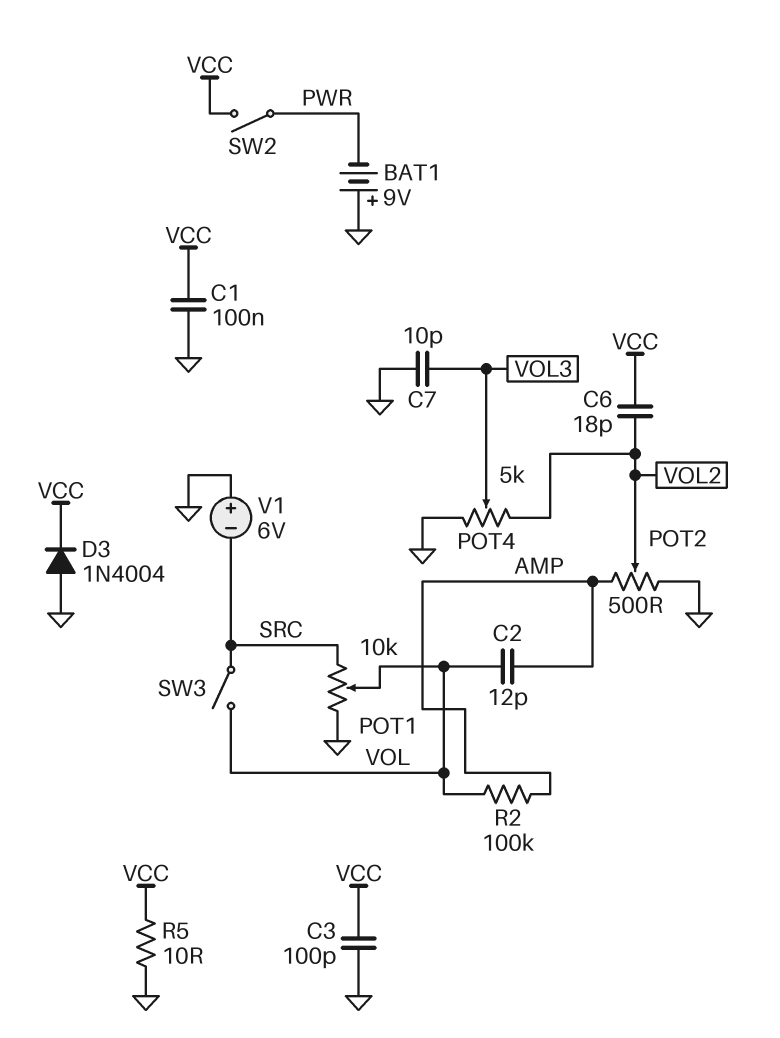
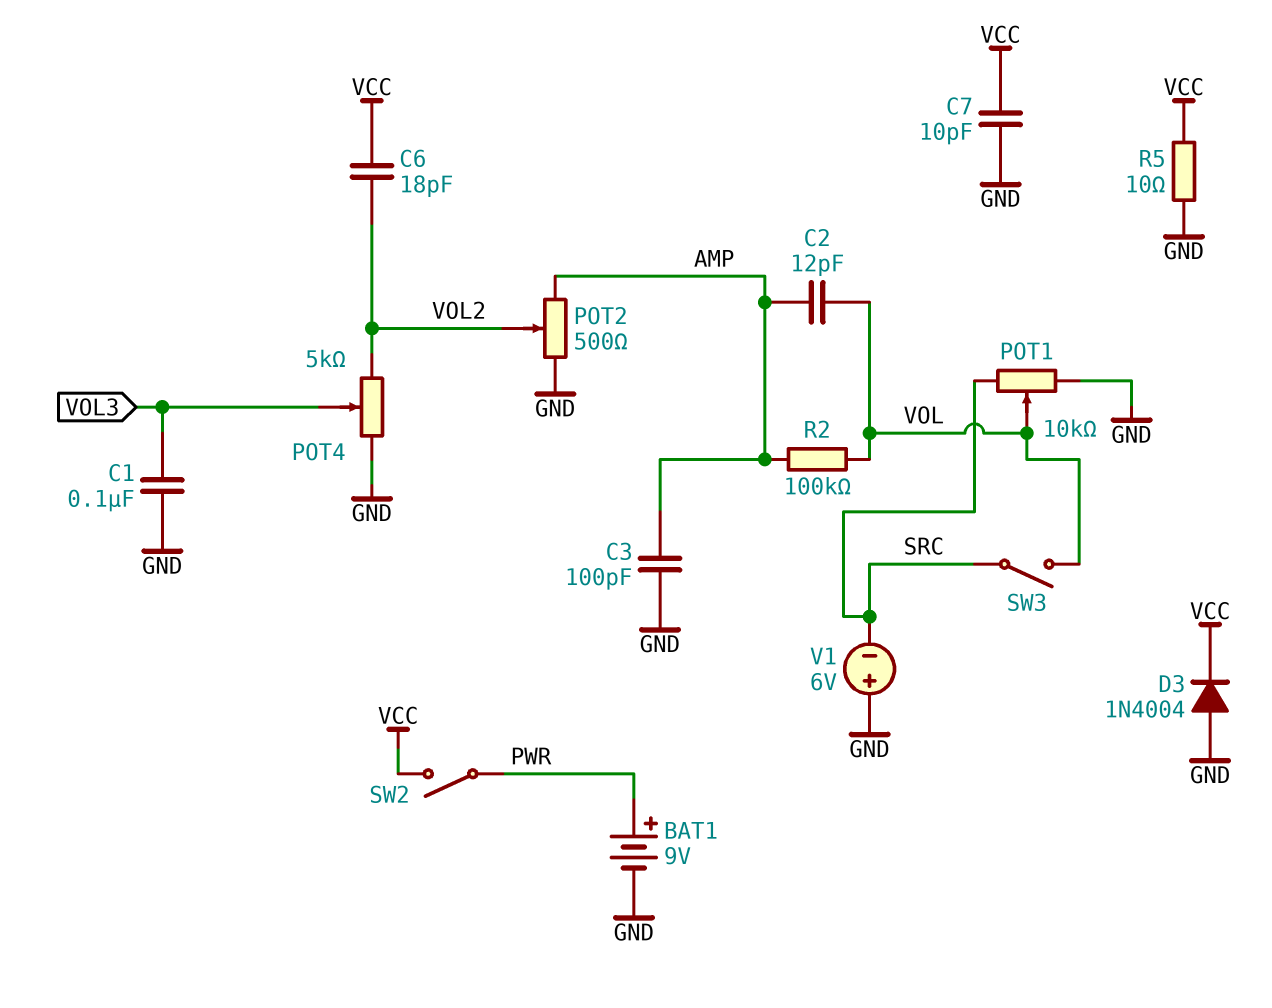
BAT1: 9V (plus GND, minus PWR) -> 9V (plus PWR, minus GND)
C1: 100nF (GND, VCC) -> 100nF (GND, VOL3)
C3: 100pF (GND, VCC) -> 100pF (AMP, GND)
C7: 10pF (GND, VOL3) -> 10pF (GND, VCC)

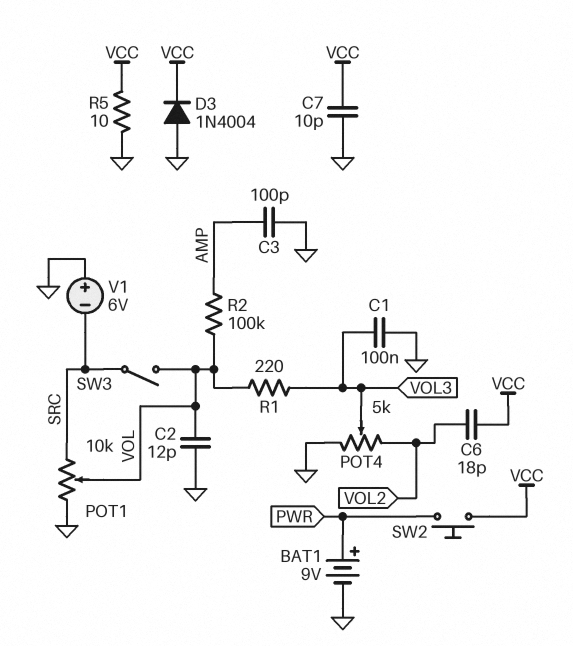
C2: 12pF (AMP, VOL) -> 12pF (GND, VOL)
POT2: 500 (AMP, GND, wiper VOL2) -> none
R1: none -> 220 (VOL, VOL3)
SW2: switch (PWR, VCC) -> button (PWR, VCC)

